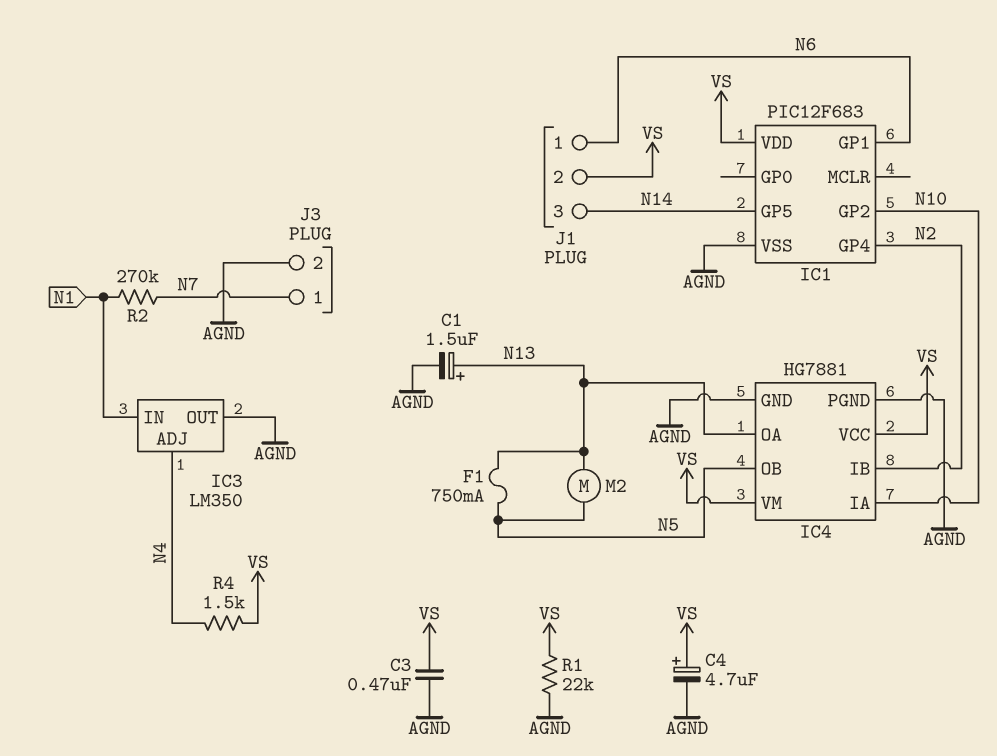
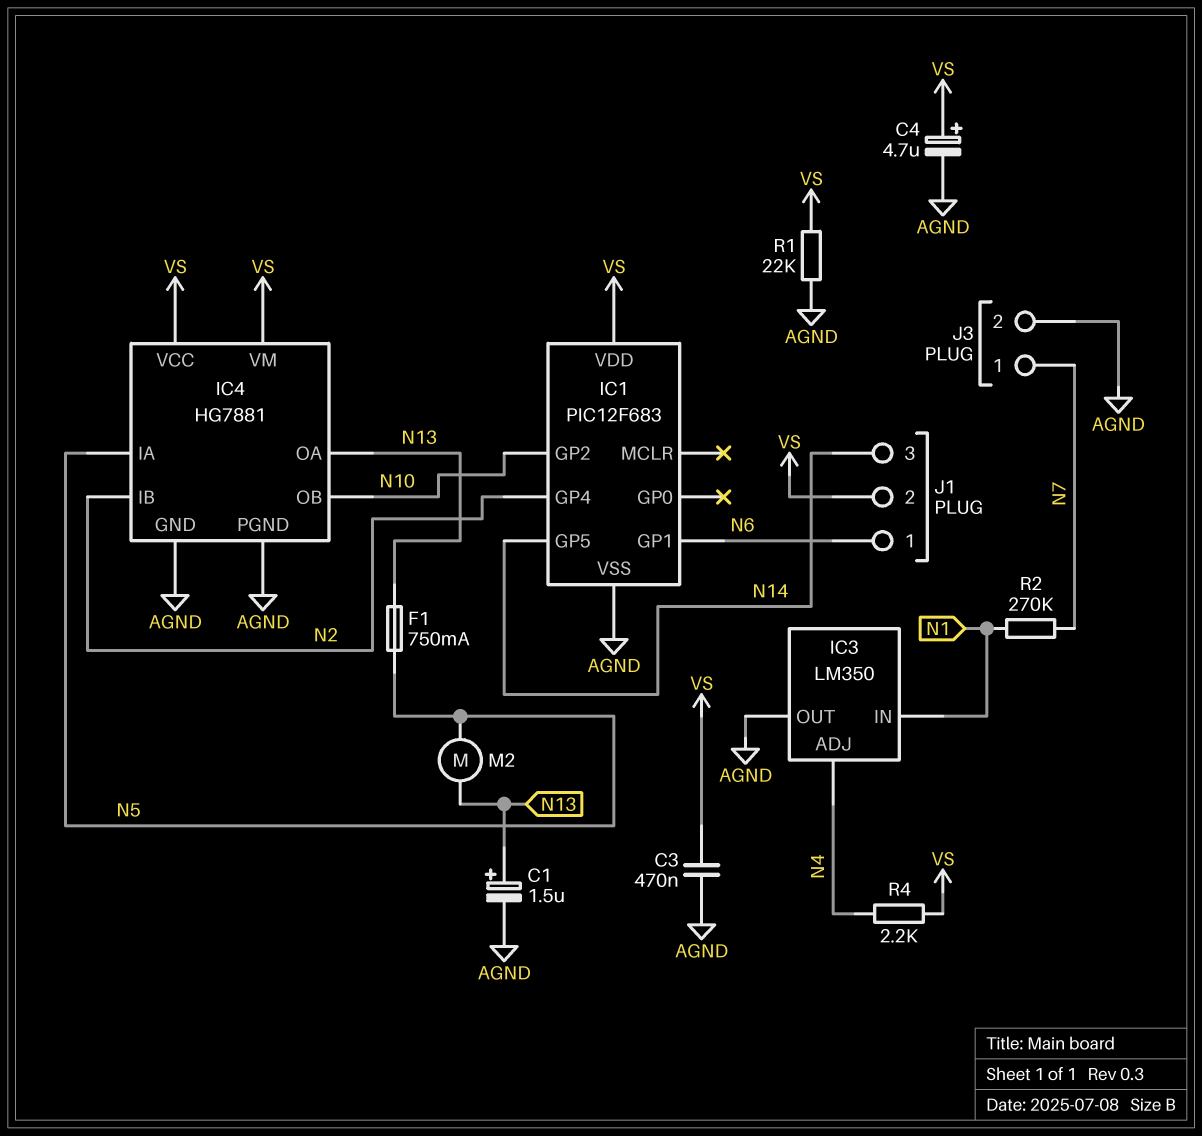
IC4 pin IA: N10 -> N5
IC4 pin OB: N5 -> N10
R4: 1.5k (N4, VS) -> 2.2k (N4, VS)

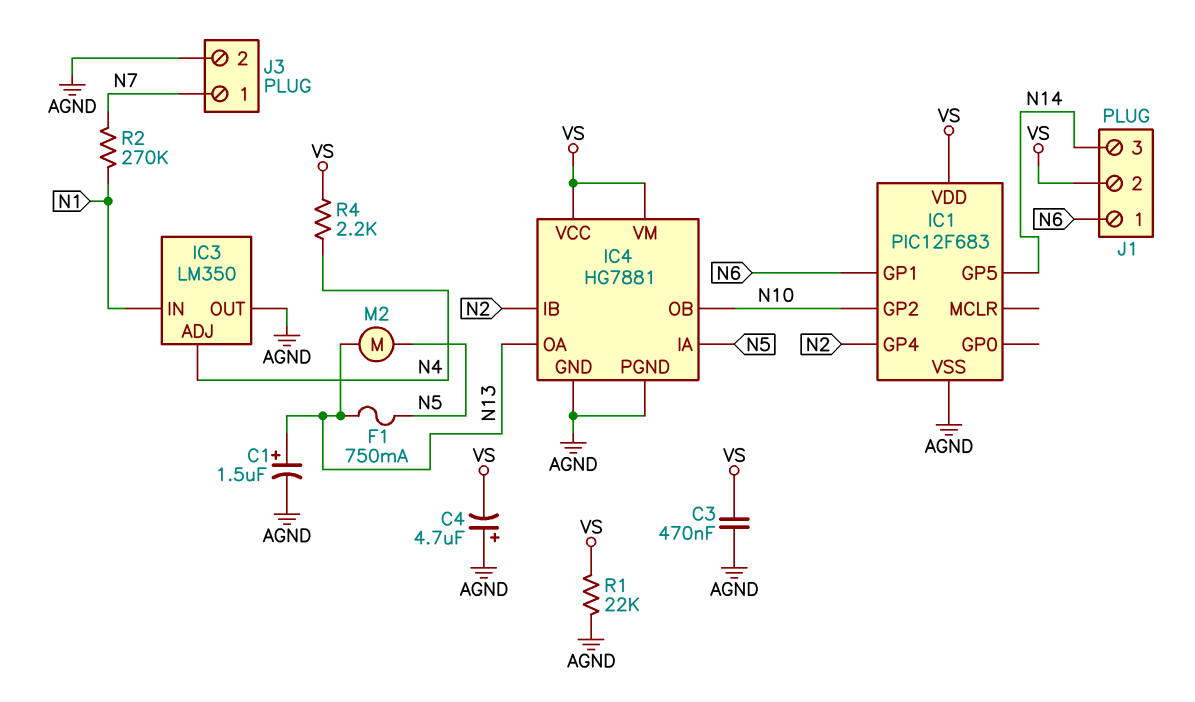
C4: 4.7uF (plus VS, minus AGND) -> 4.7uF (plus AGND, minus VS)

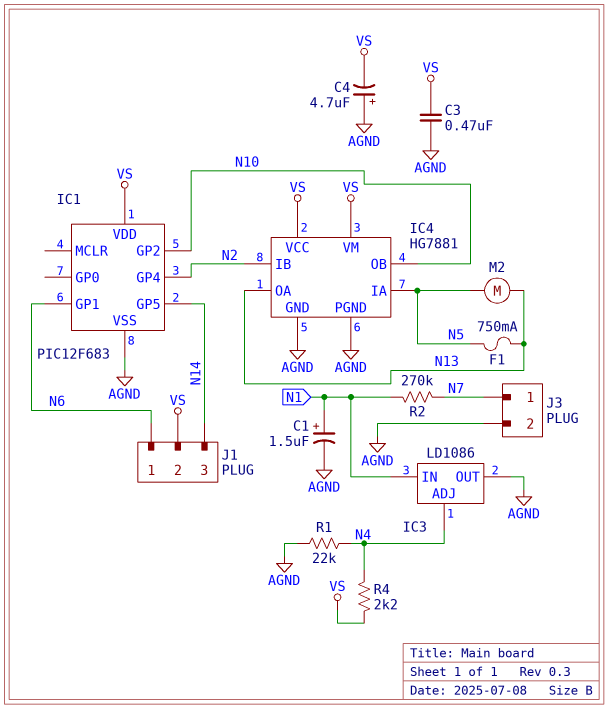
C1: 1.5uF (plus N13, minus AGND) -> 1.5uF (plus N1, minus AGND)
IC3: LM350 -> LD1086
R1: 22k (AGND, VS) -> 22k (AGND, N4)

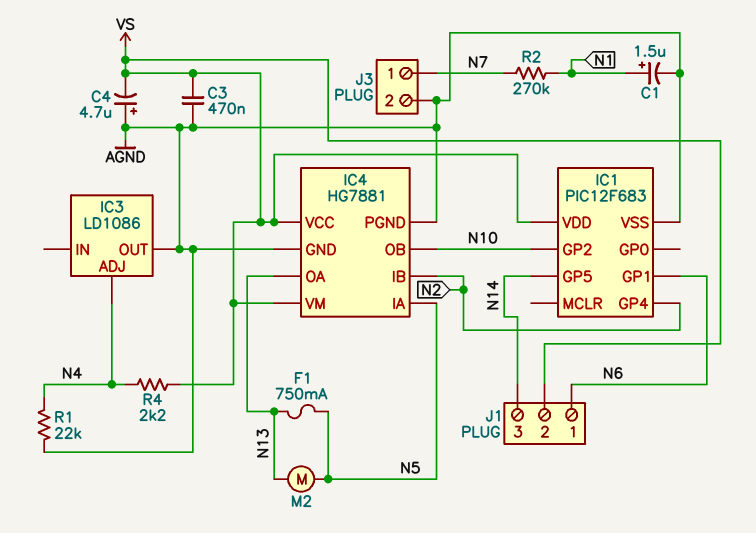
IC3 pin IN: N1 -> none

